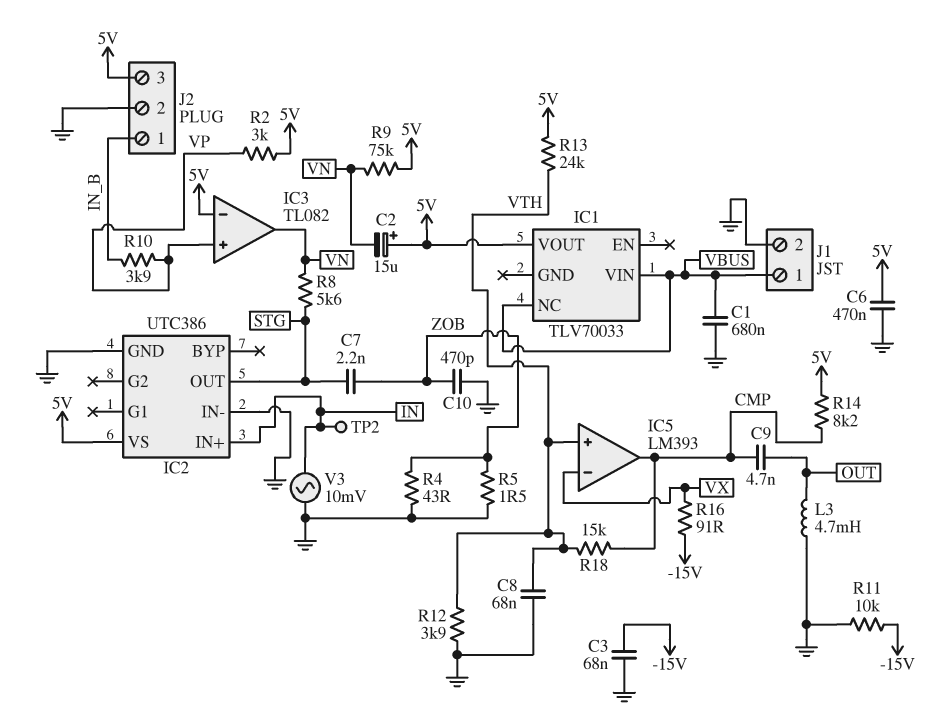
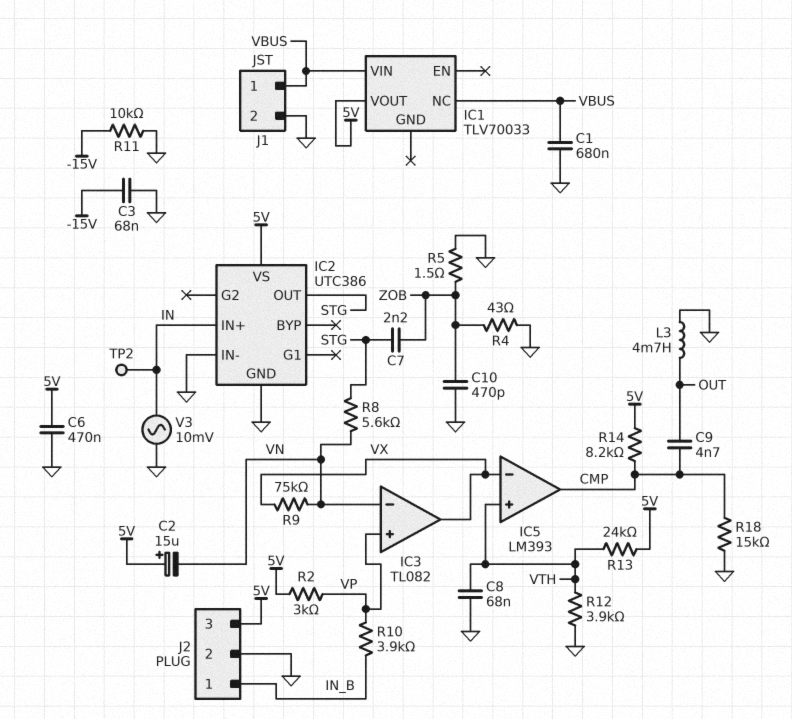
IC3 pin in-: 5V -> VN
IC3 pin out: VN -> VX
R9: 75k (5V, VN) -> 75k (VN, VX)
R16: 91 (-15V, VX) -> none
R18: 15k (CMP, VTH) -> 15k (CMP, GND)

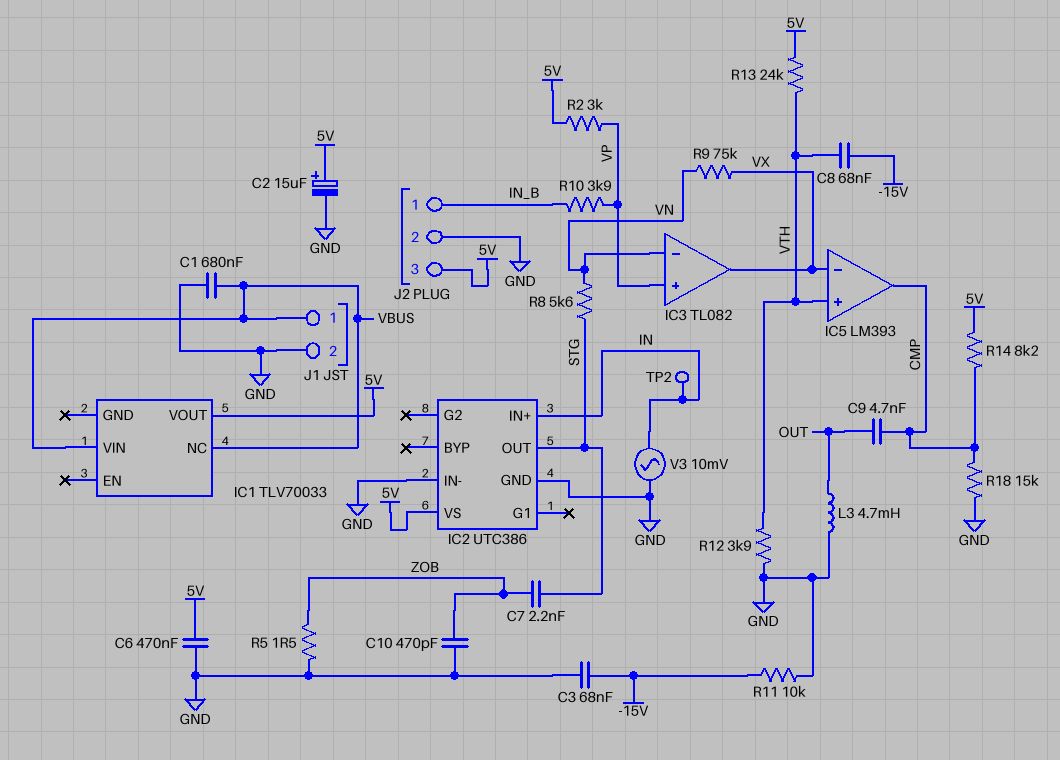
C2: 15uF (plus 5V, minus VN) -> 15uF (plus 5V, minus GND)
C8: 68nF (GND, VTH) -> 68nF (-15V, VTH)
R4: 43 (GND, ZOB) -> none

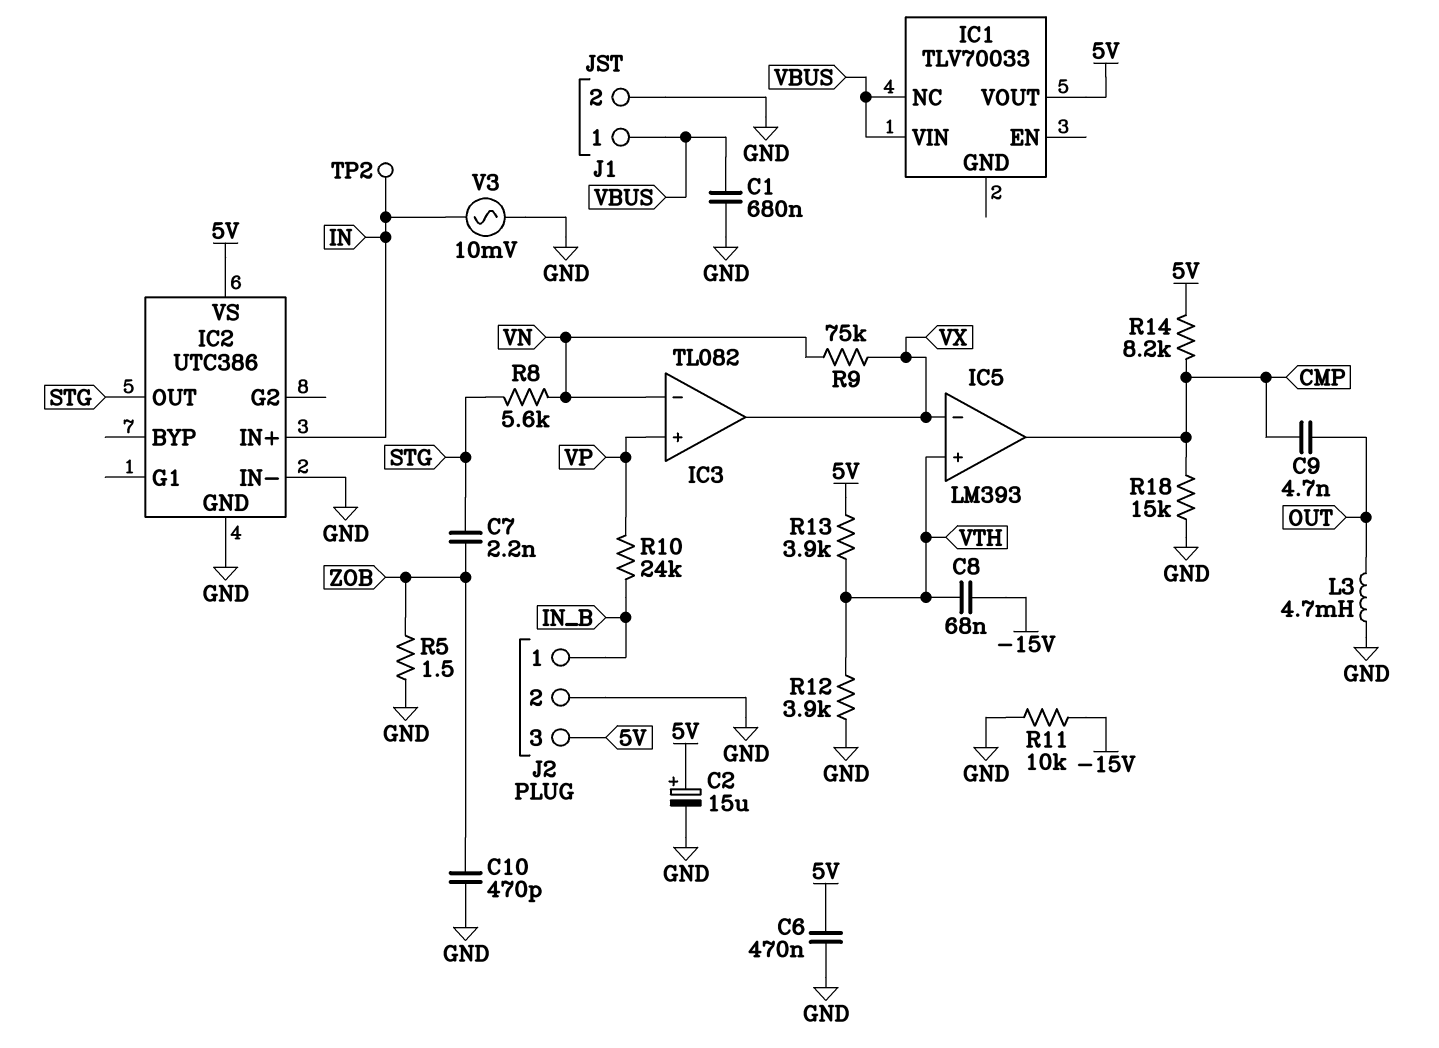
C3: 68nF (-15V, GND) -> none
R2: 3k (5V, VP) -> none
R10: 3.9k (IN_B, VP) -> 24k (IN_B, VP)
R13: 24k (5V, VTH) -> 3.9k (5V, VTH)

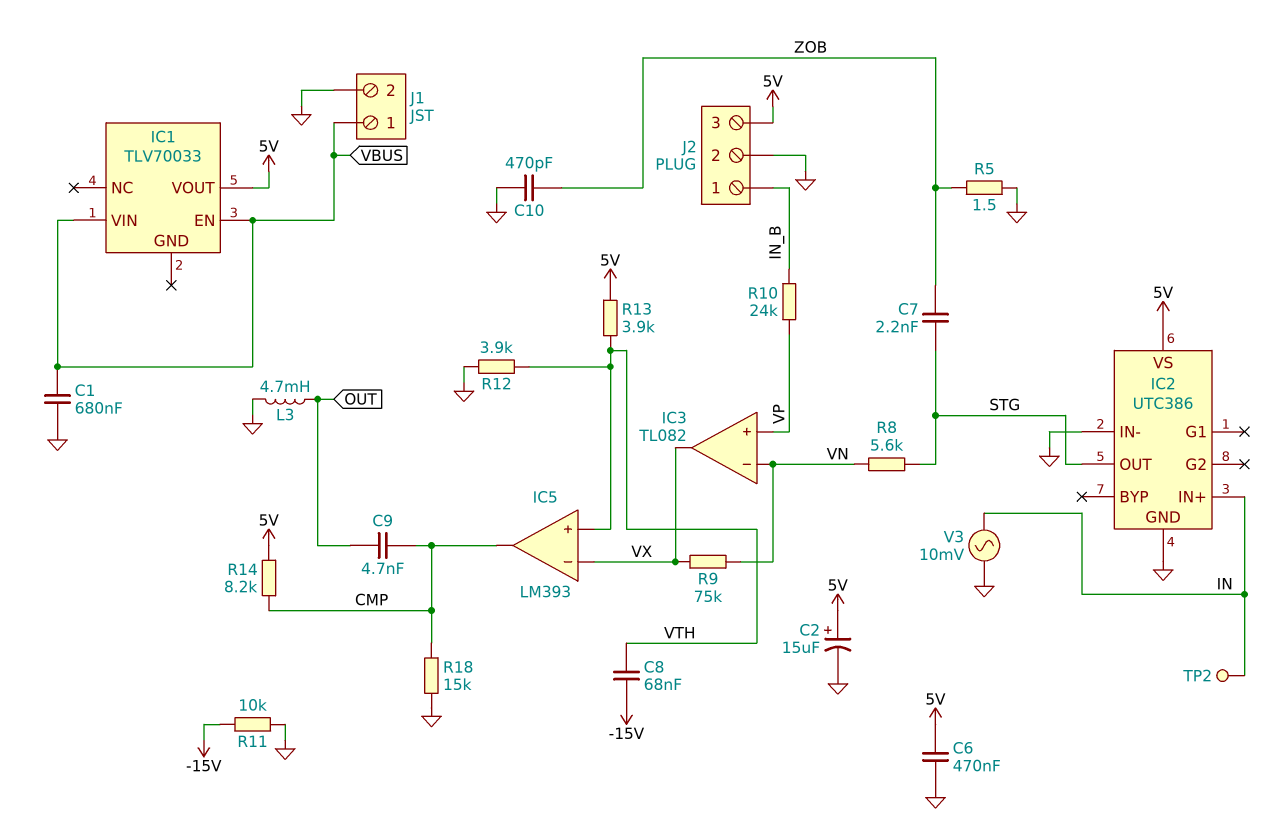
IC1 pin EN: none -> VBUS
IC1 pin NC: VBUS -> none

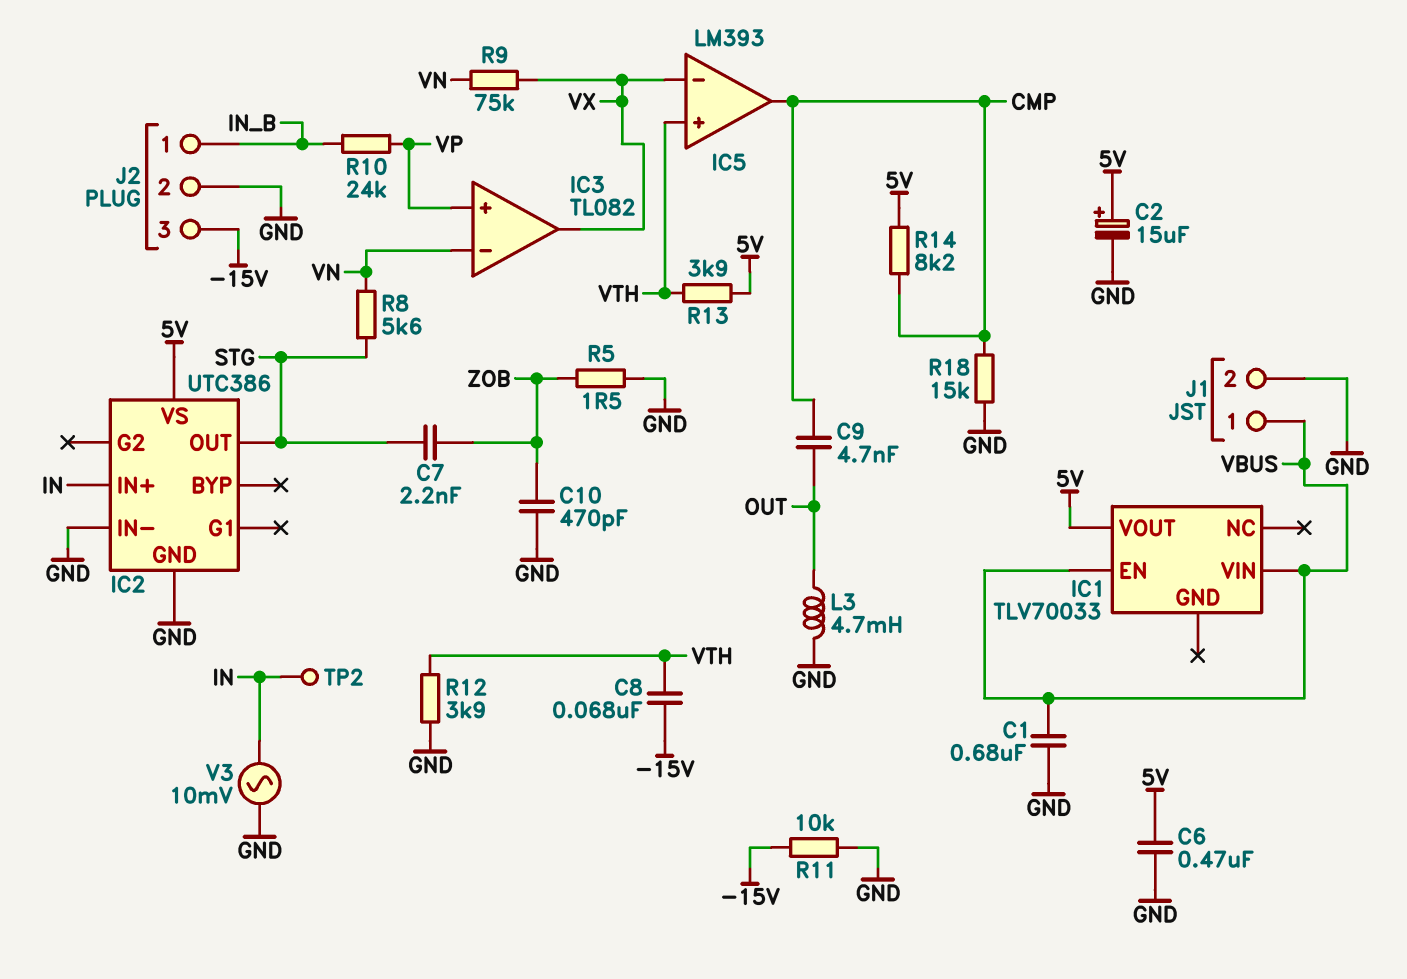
J2 pin 3: 5V -> -15V

